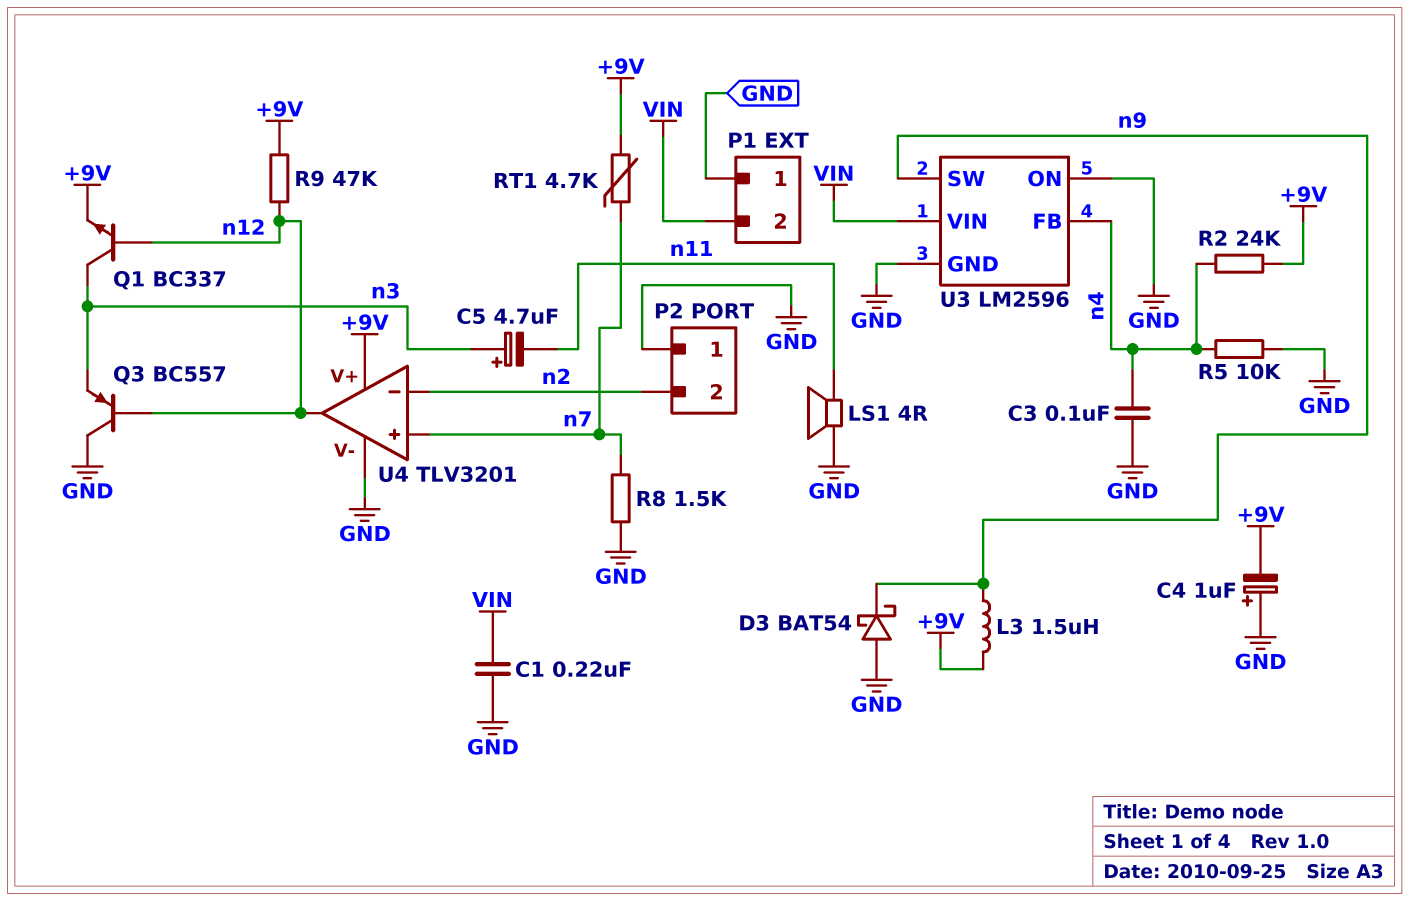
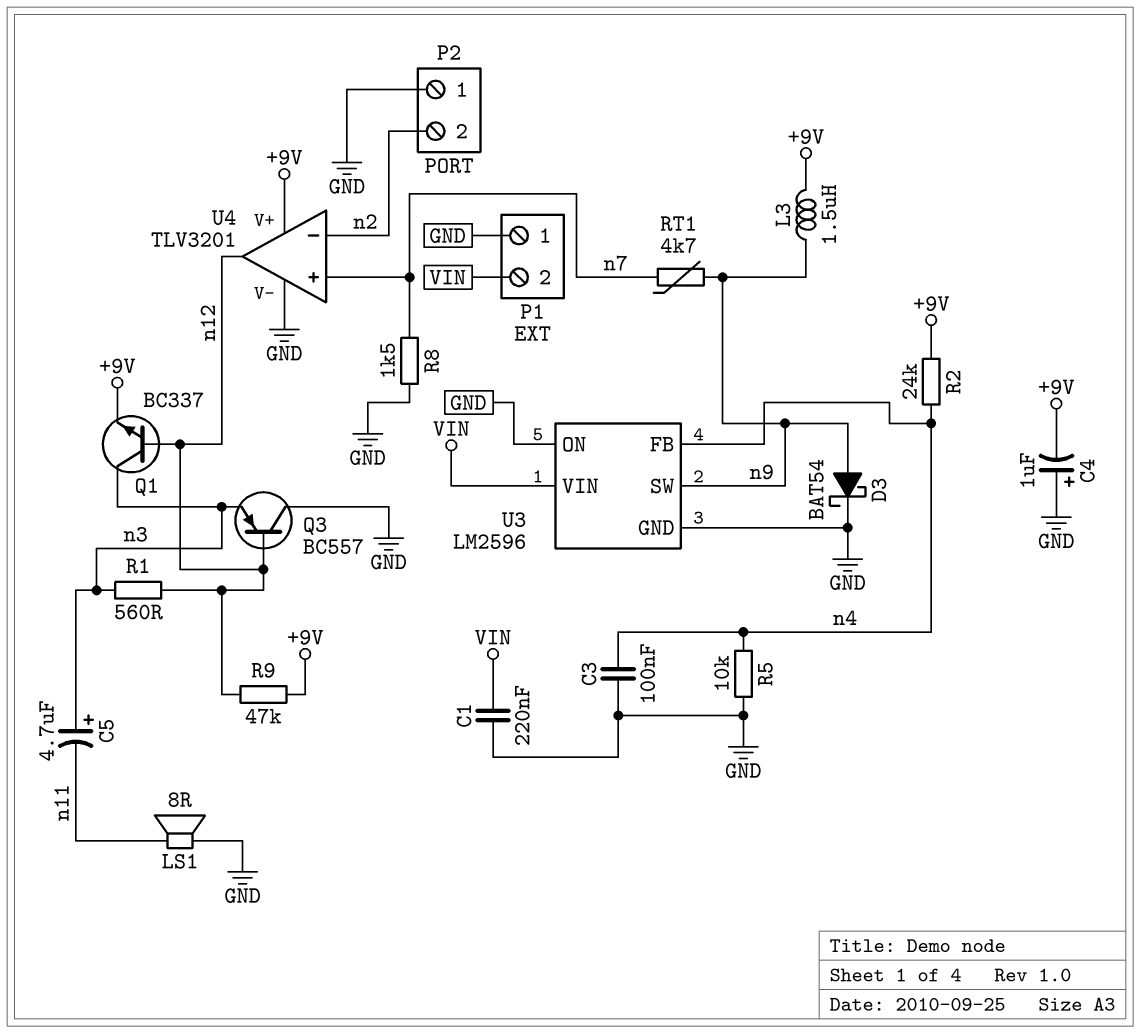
D3: schottky BAT54 (A GND, K n9) -> schottky BAT54 (A n9, K GND)
LS1: speaker 4R (GND, n11) -> speaker 8R (GND, n11)
R1: none -> 560 (n3, n12)
RT1: 4.7k (+9V, n7) -> 4.7k (n7, n9)

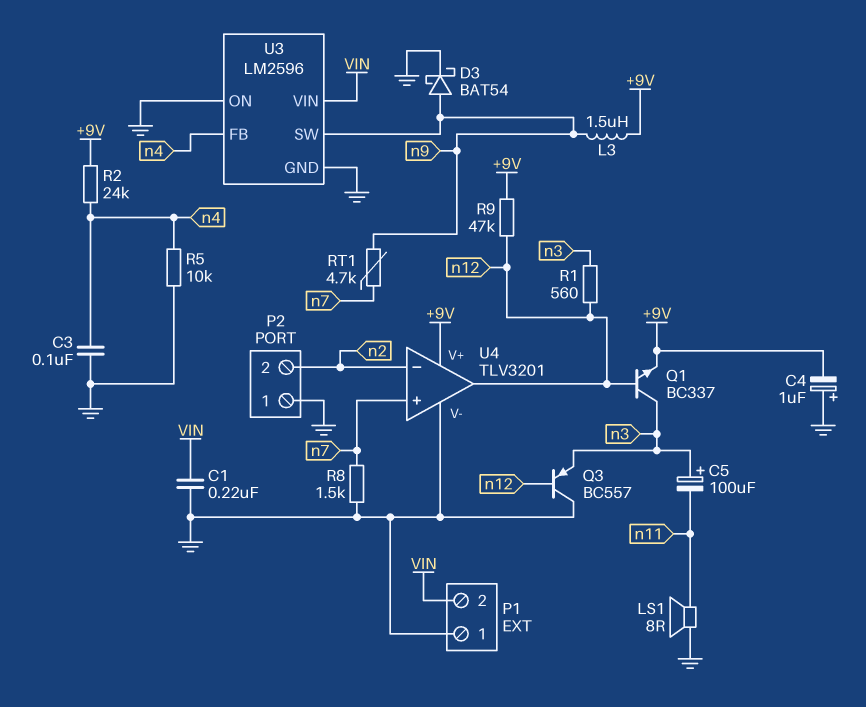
C5: 4.7uF (plus n3, minus n11) -> 100uF (plus n3, minus n11)

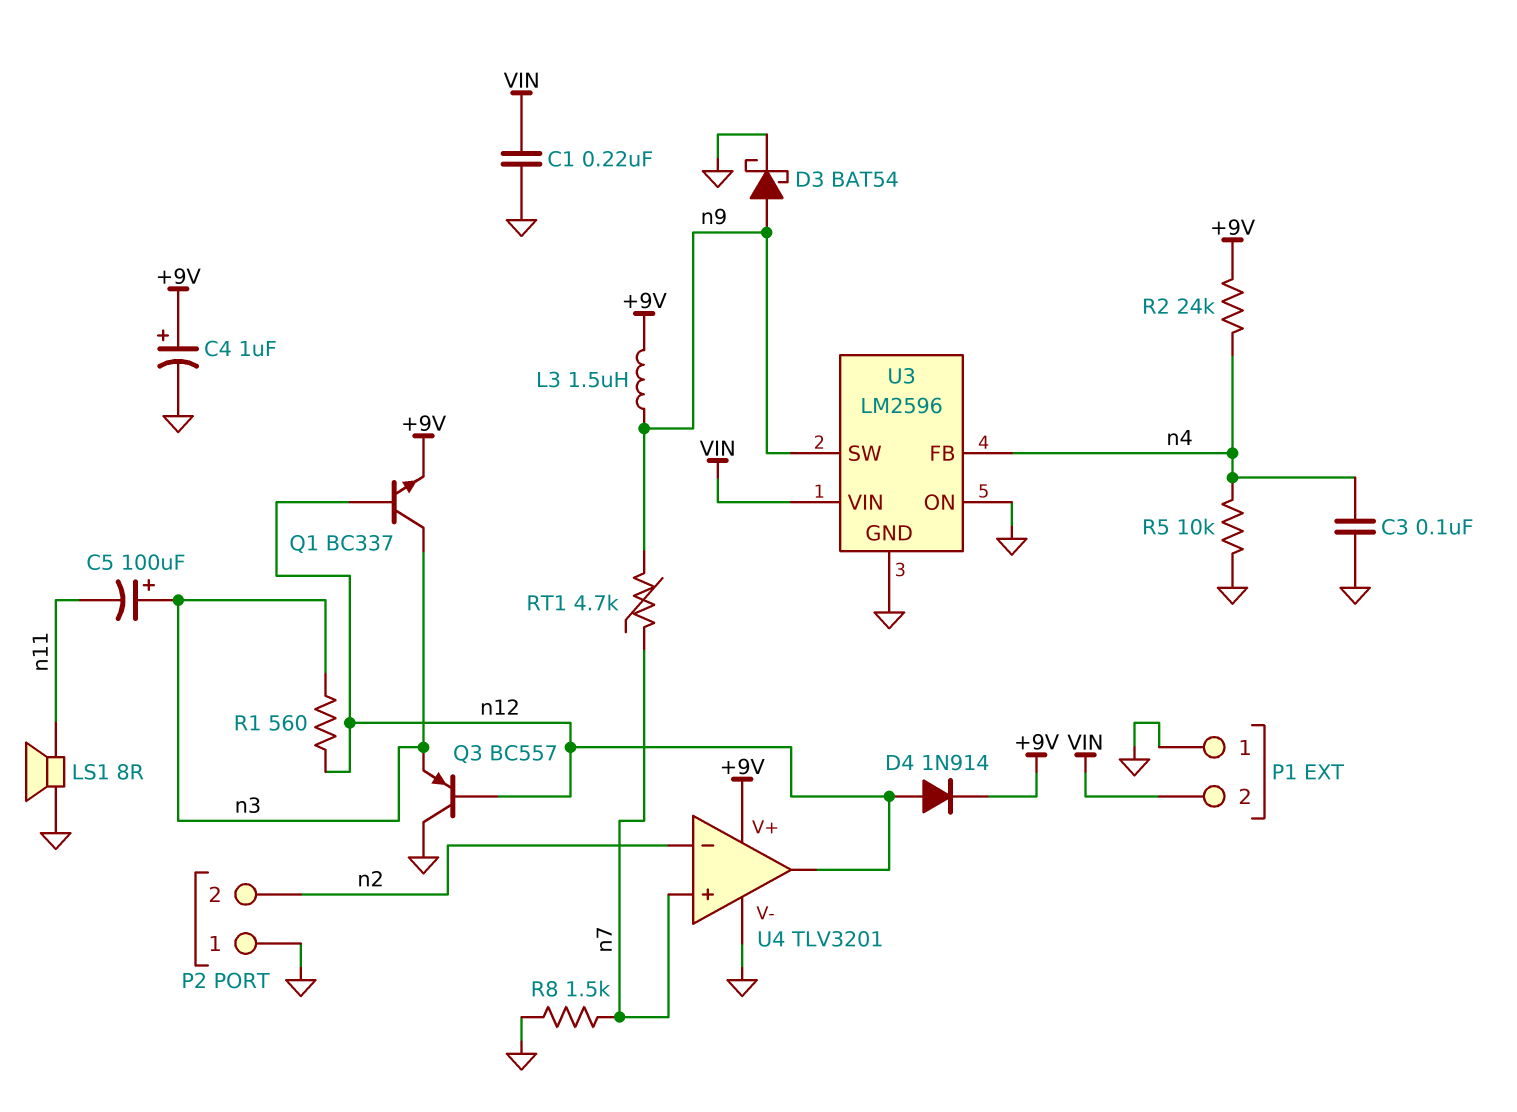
C4: 1uF (plus GND, minus +9V) -> 1uF (plus +9V, minus GND)
D4: none -> diode 1N914 (A n12, K +9V)
R9: 47k (+9V, n12) -> none

